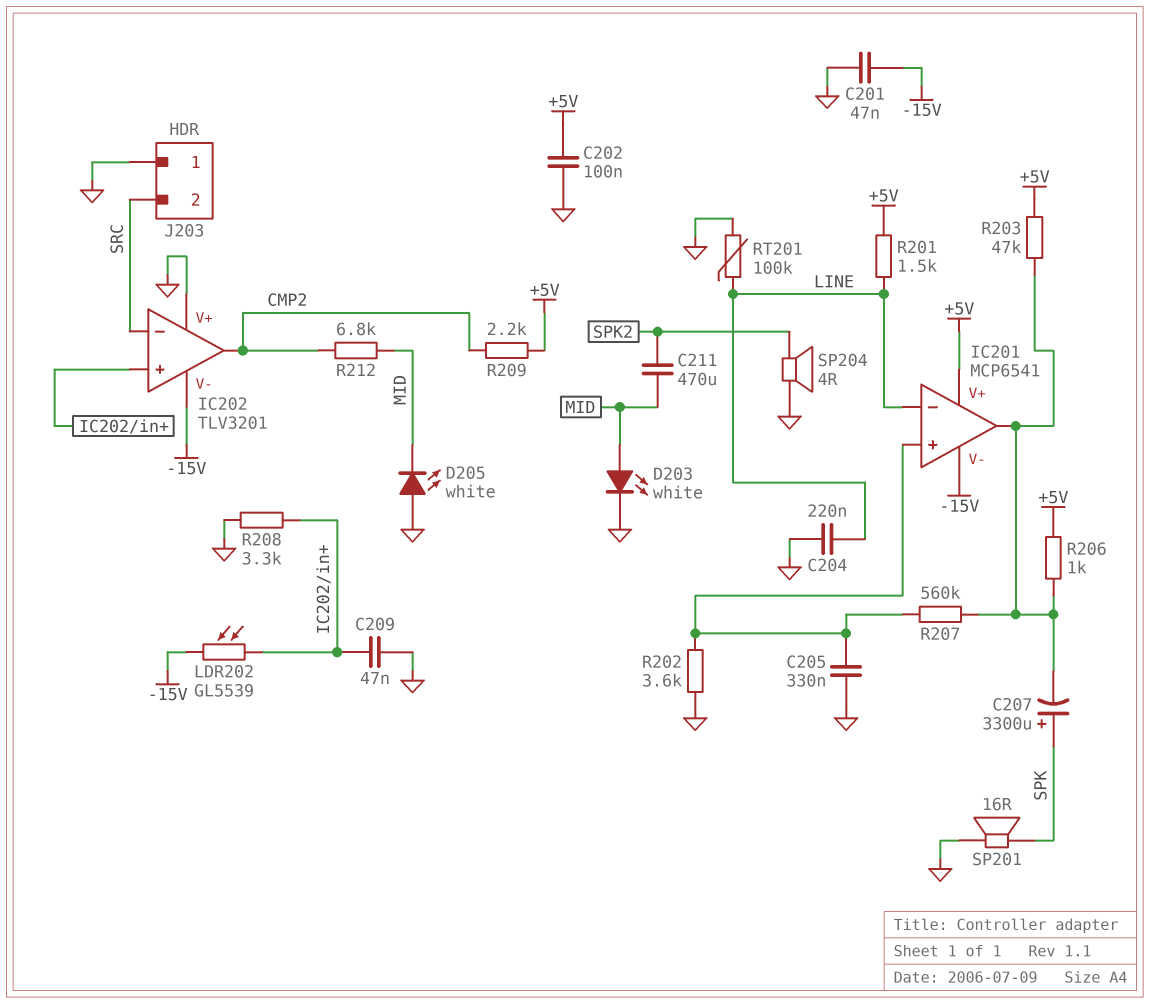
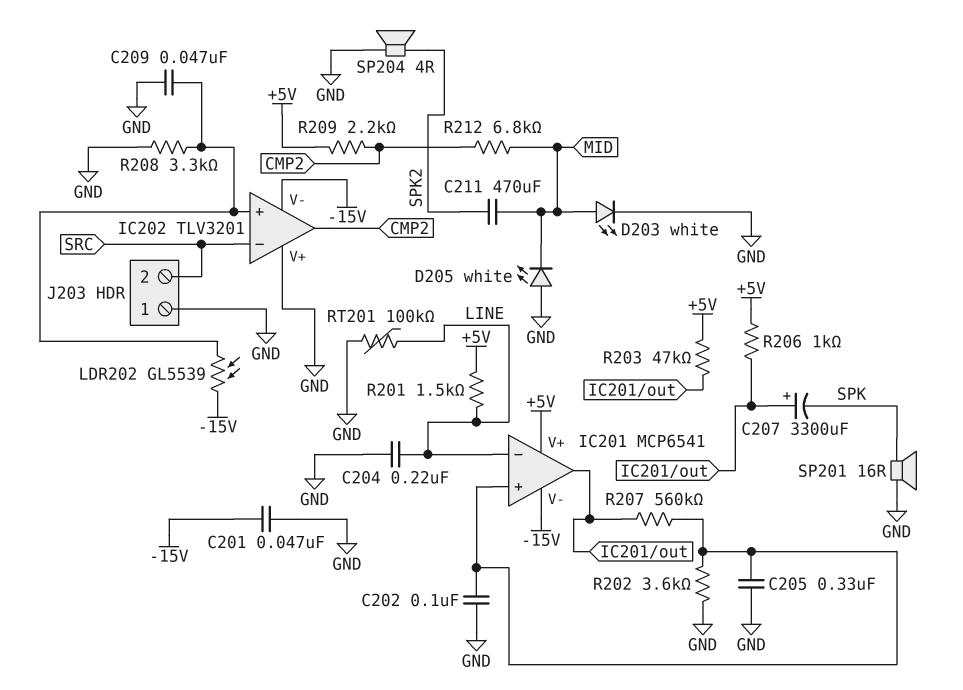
C202: 100nF (+5V, GND) -> 100nF (GND, IC201/in+)
C207: 3300uF (plus SPK, minus IC201/out) -> 3300uF (plus IC201/out, minus SPK)

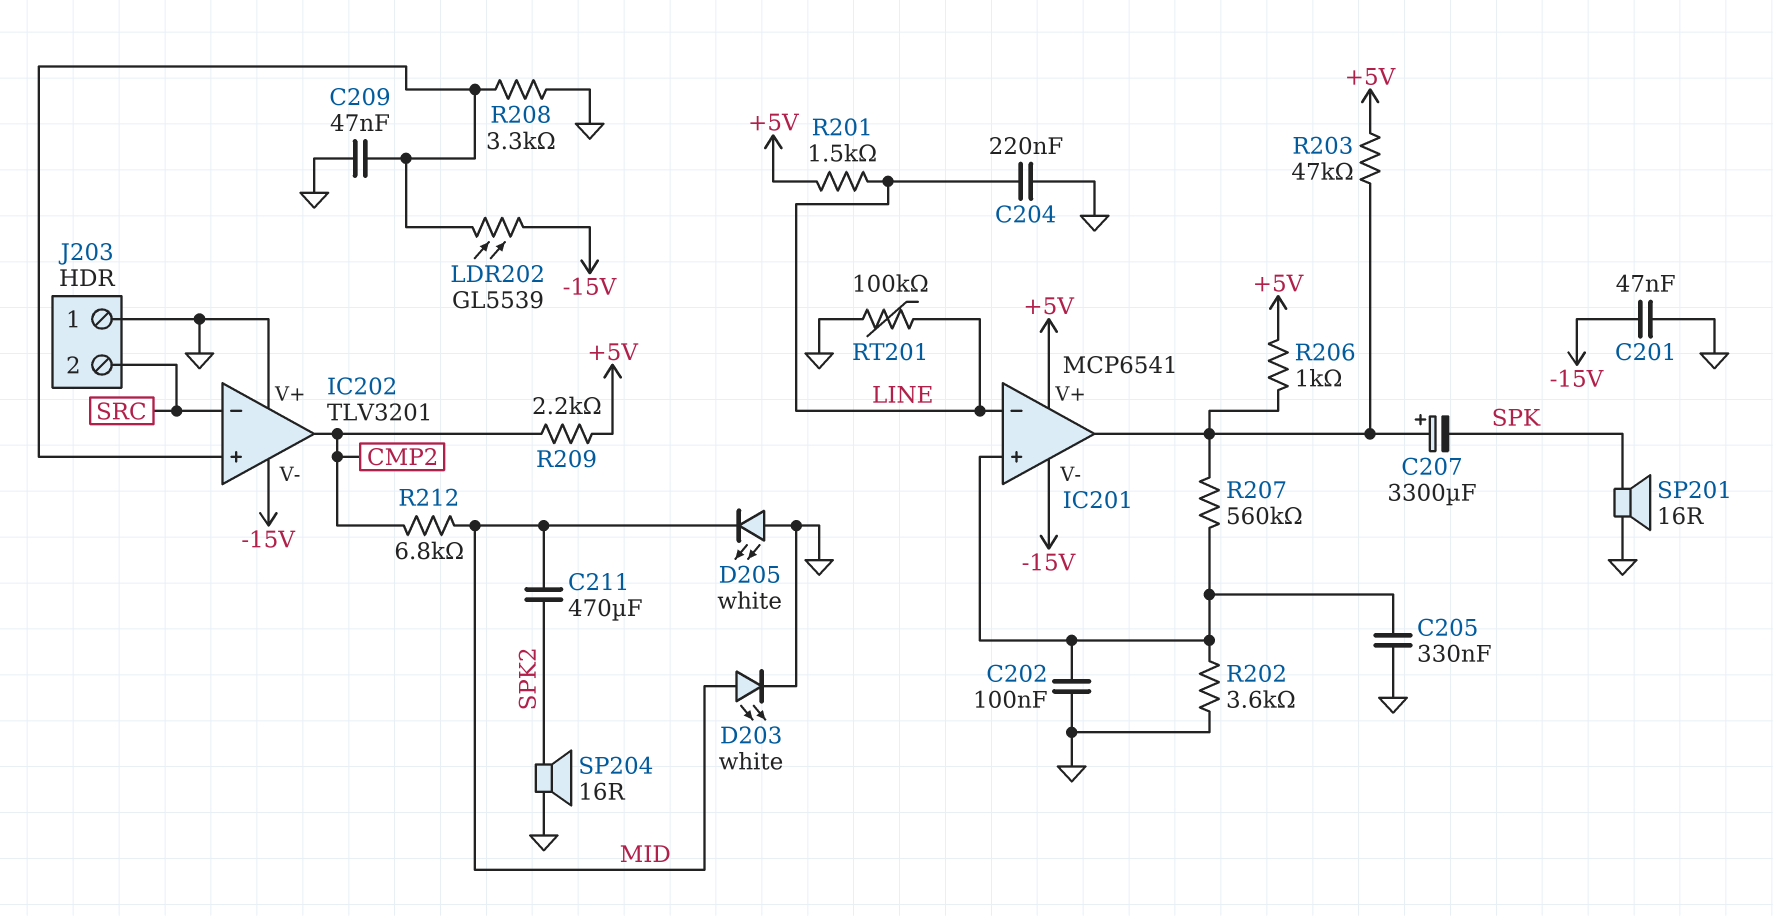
SP204: speaker 4R (GND, SPK2) -> speaker 16R (GND, SPK2)

